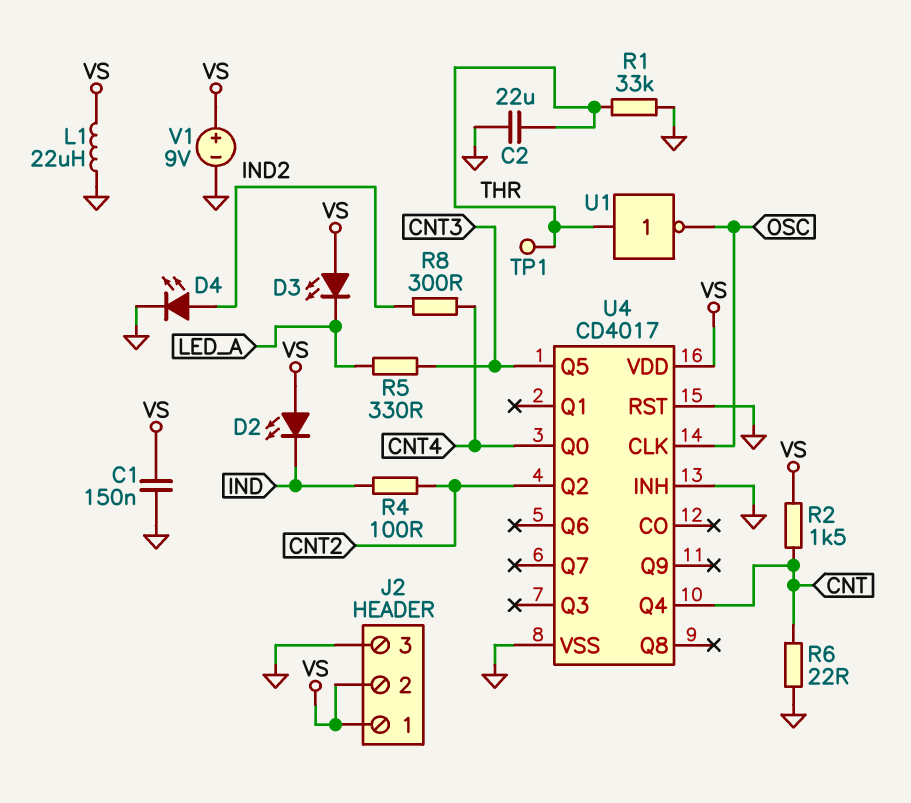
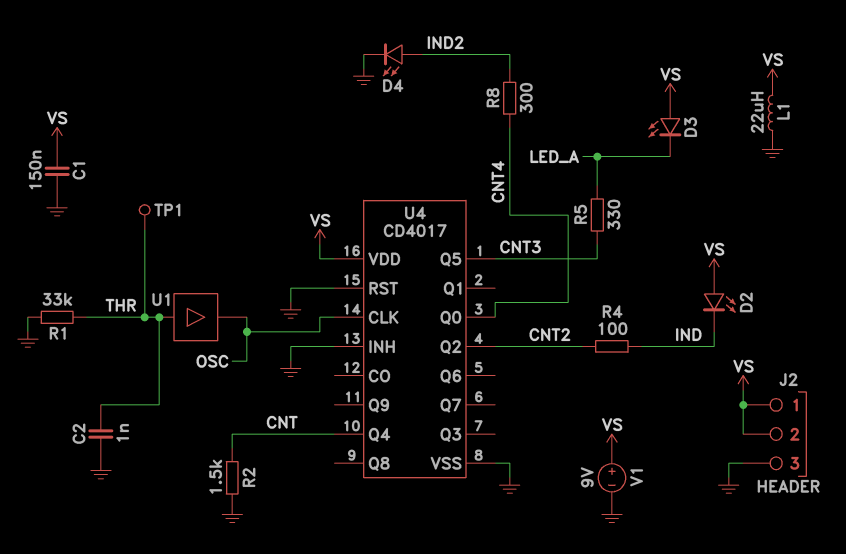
C2: 22uF (GND, THR) -> 1nF (GND, THR)
R2: 1.5k (CNT, VS) -> 1.5k (CNT, GND)
R6: 22 (CNT, GND) -> none
U1: NOT (in THR, out OSC) -> buffer (in THR, out OSC)

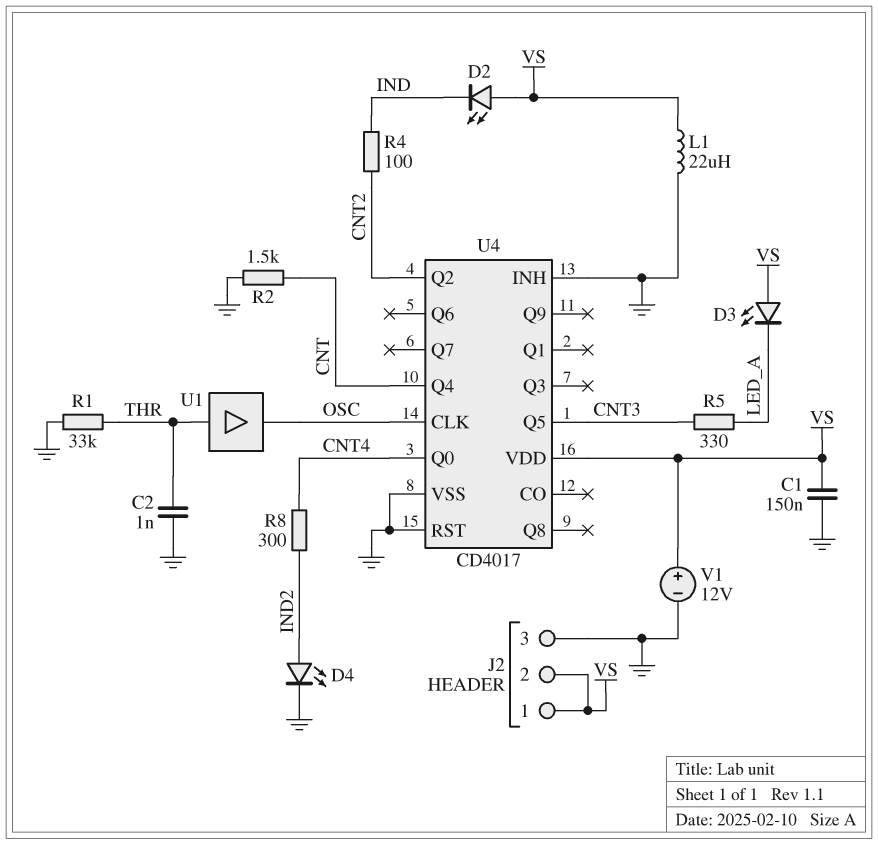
TP1: test point (THR) -> none
V1: 9V (plus VS, minus GND) -> 12V (plus VS, minus GND)

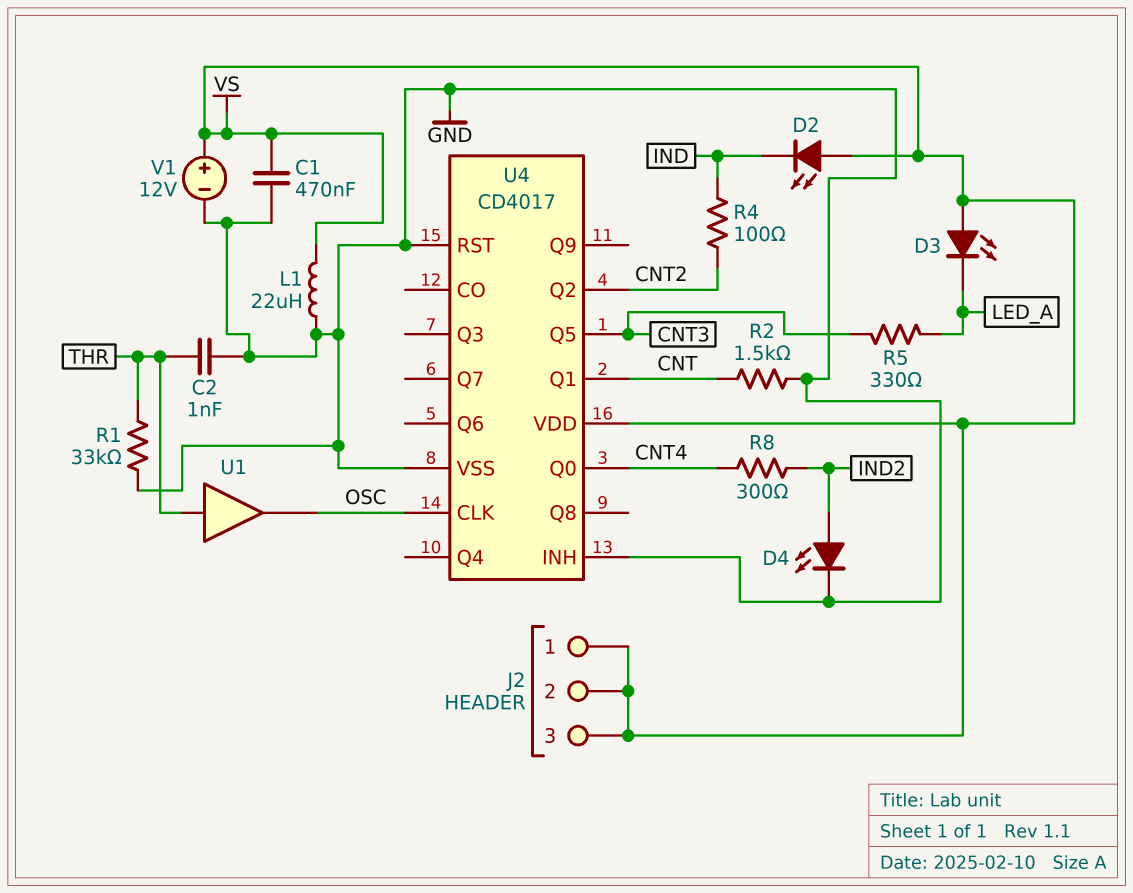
C1: 150nF (GND, VS) -> 470nF (GND, VS)
J2 pin 3: GND -> VS
U4 pin Q1: none -> CNT
U4 pin Q4: CNT -> none

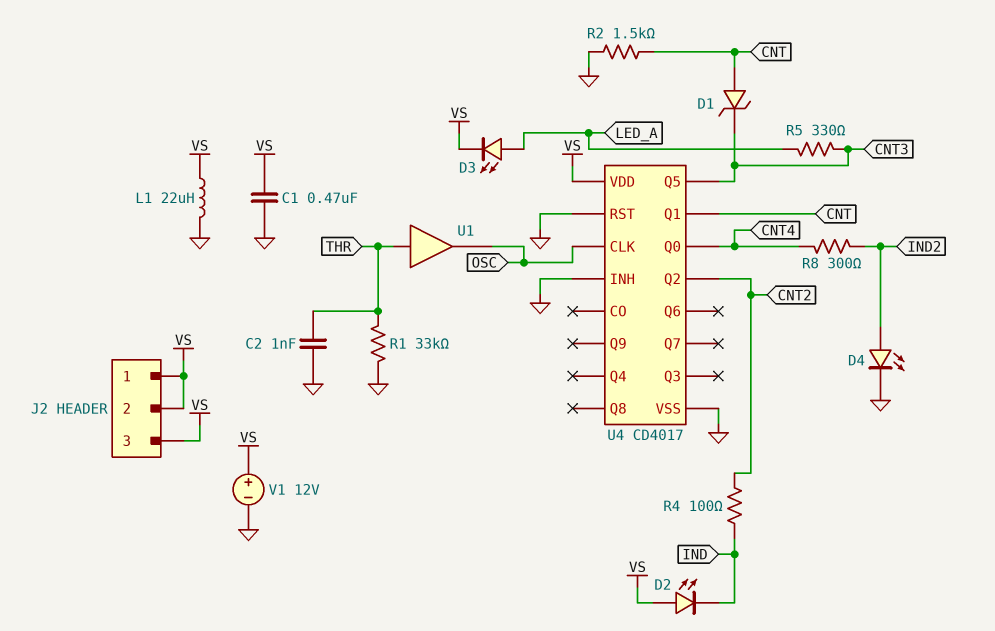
D1: none -> zener (A CNT, K CNT3)
D3: LED (A VS, K LED_A) -> LED (A LED_A, K VS)

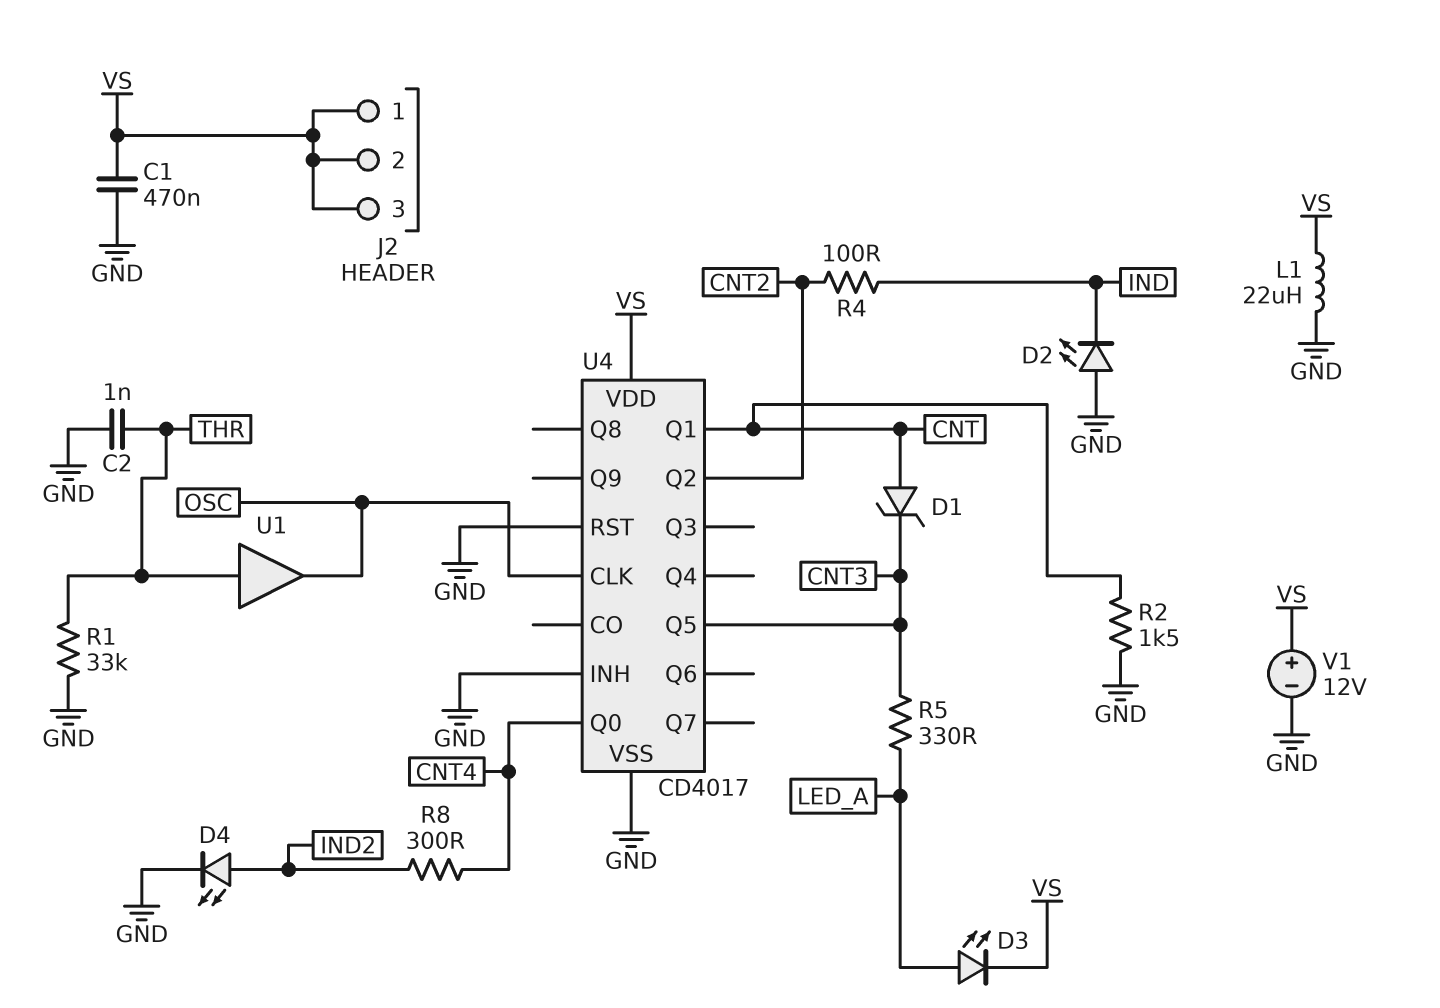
D2: LED (A VS, K IND) -> LED (A GND, K IND)

